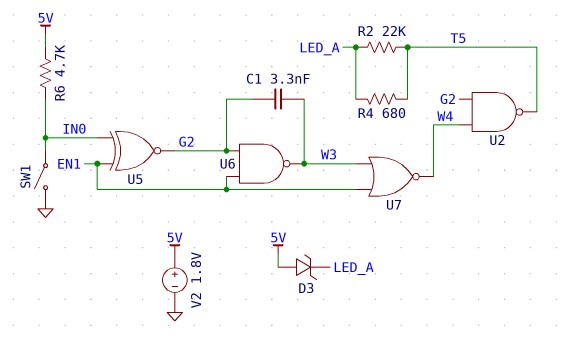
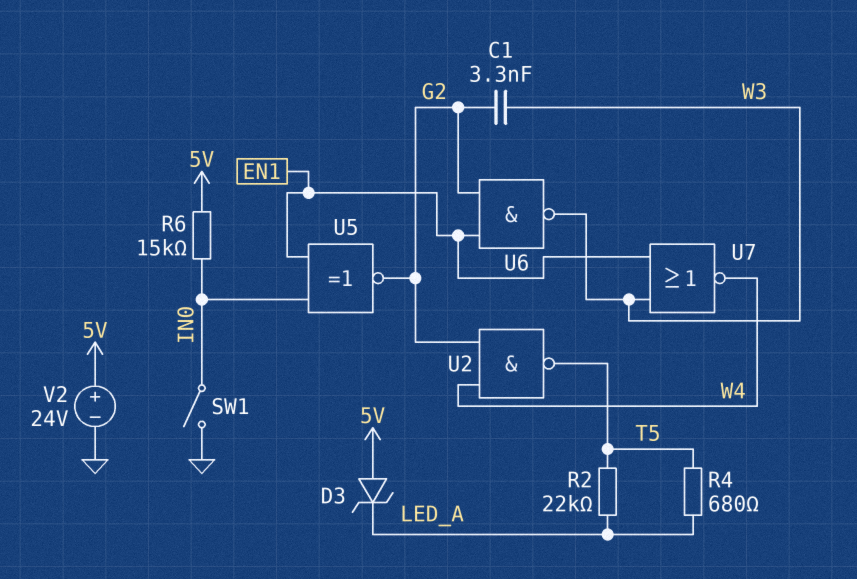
R6: 4.7k (5V, IN0) -> 15k (5V, IN0)
V2: 1.8V (plus 5V, minus GND) -> 24V (plus 5V, minus GND)

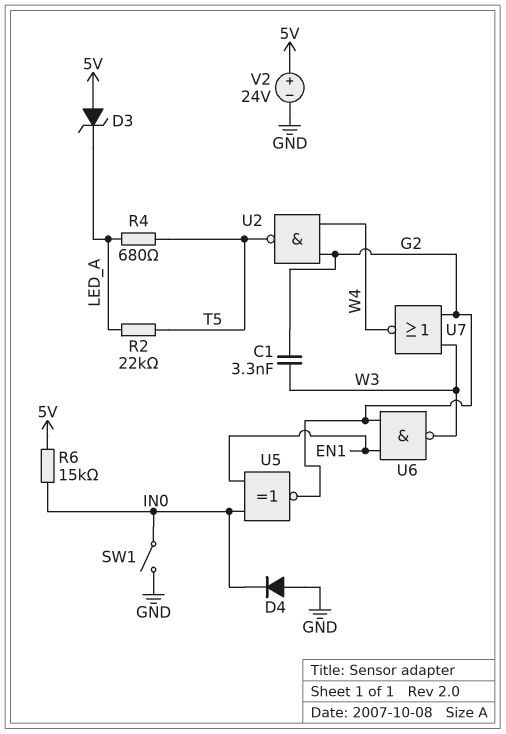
D4: none -> diode (A GND, K IN0)
U7: NOR (in EN1, in W3, out W4) -> NOR (in G2, in W3, out W4)

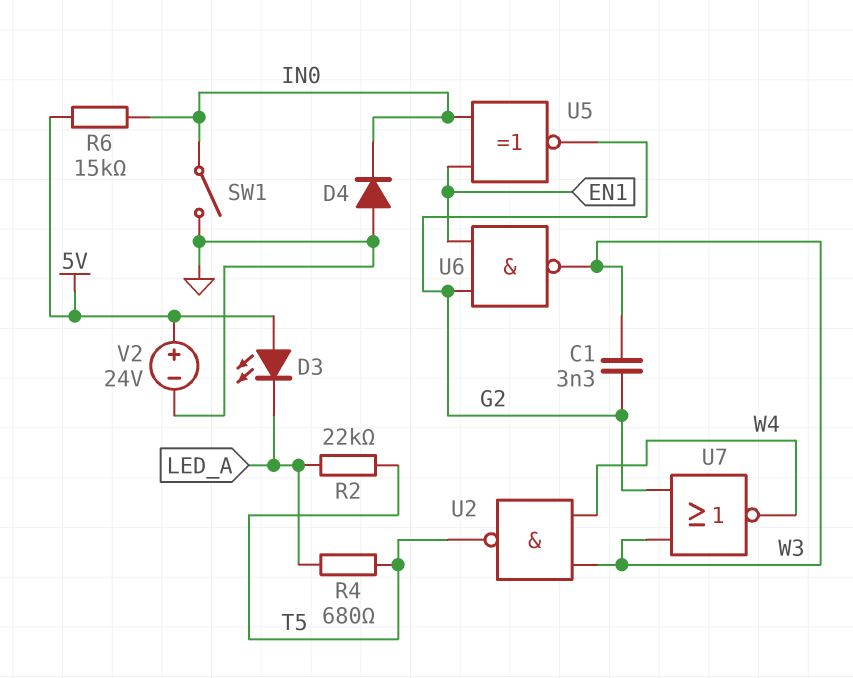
D3: zener (A 5V, K LED_A) -> LED (A 5V, K LED_A)
U2: NAND (in G2, in W4, out T5) -> NAND (in W3, in W4, out T5)

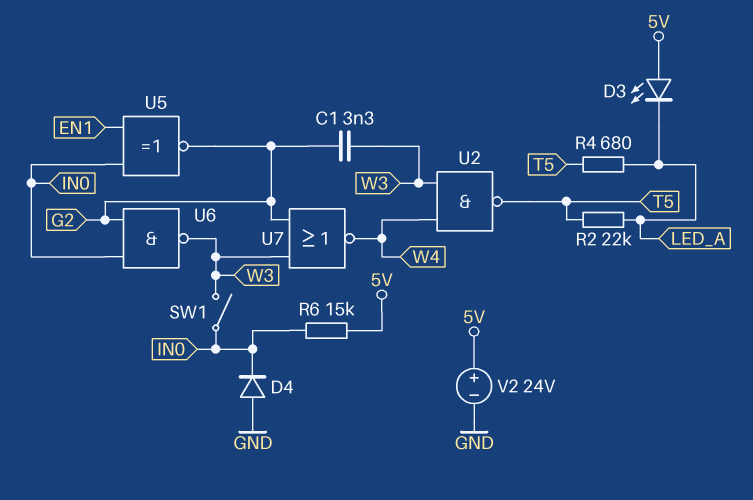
SW1: switch (GND, IN0) -> switch (IN0, W3)
U6: NAND (in EN1, in G2, out W3) -> NAND (in G2, in IN0, out W3)

